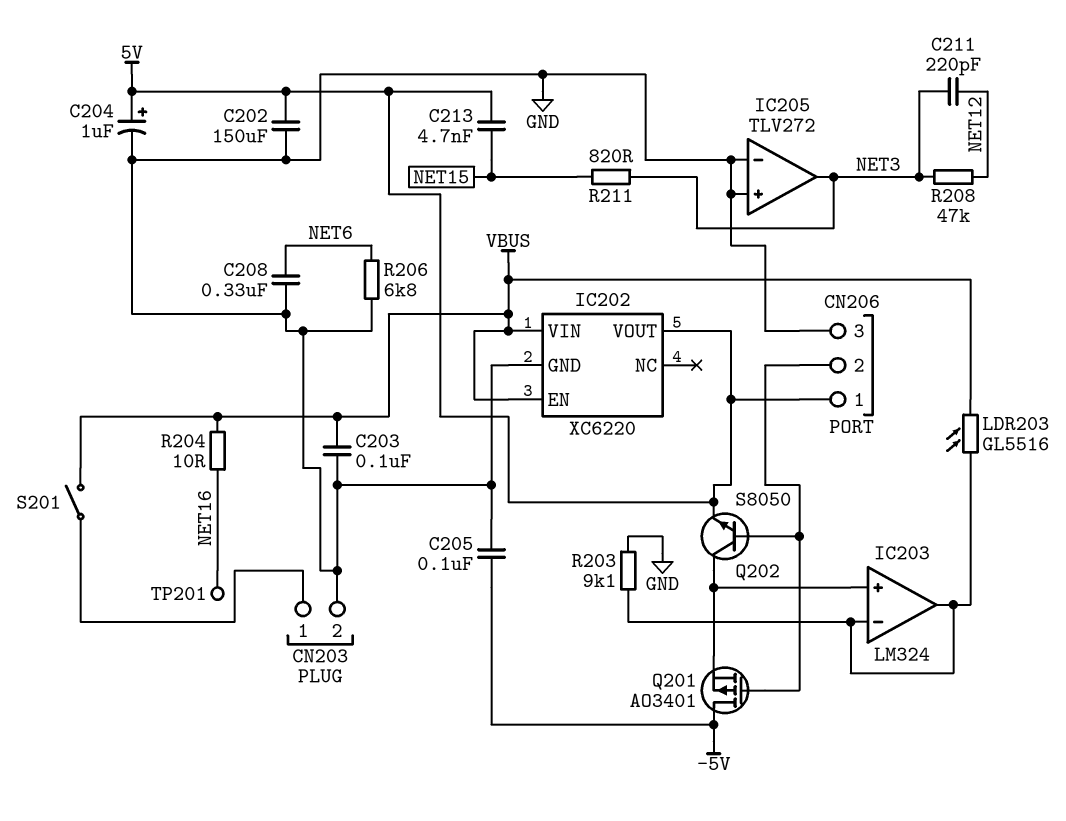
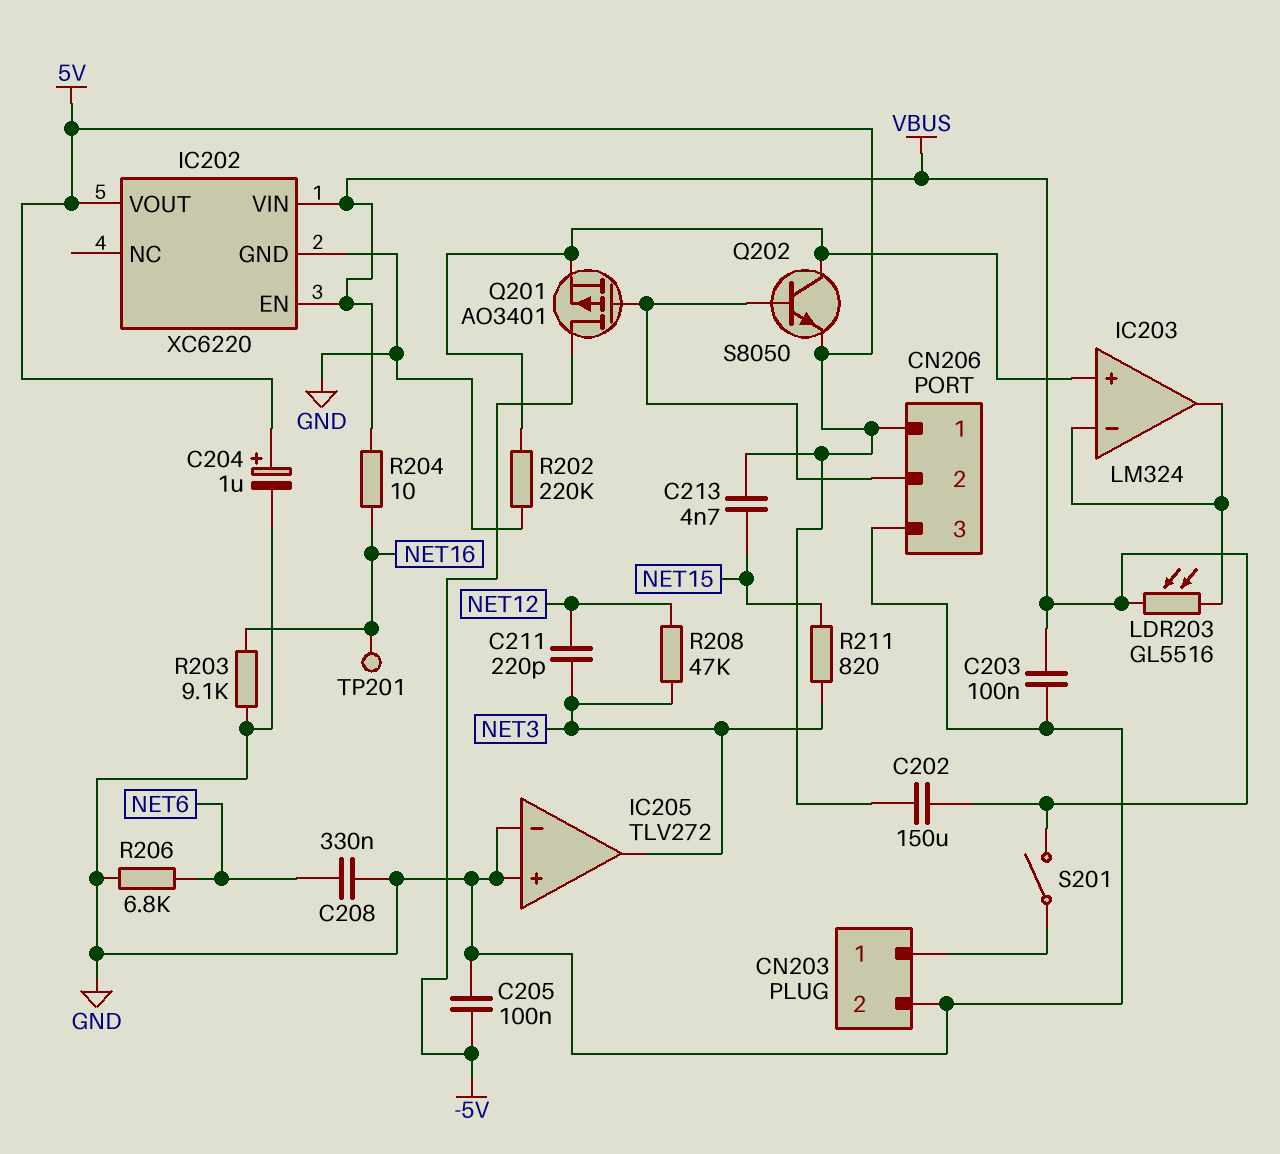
C202: 150uF (5V, GND) -> 150uF (5V, VBUS)
R202: none -> 220k (GND, IC203/in+)
R203: 9.1k (GND, IC203/in-) -> 9.1k (GND, NET16)

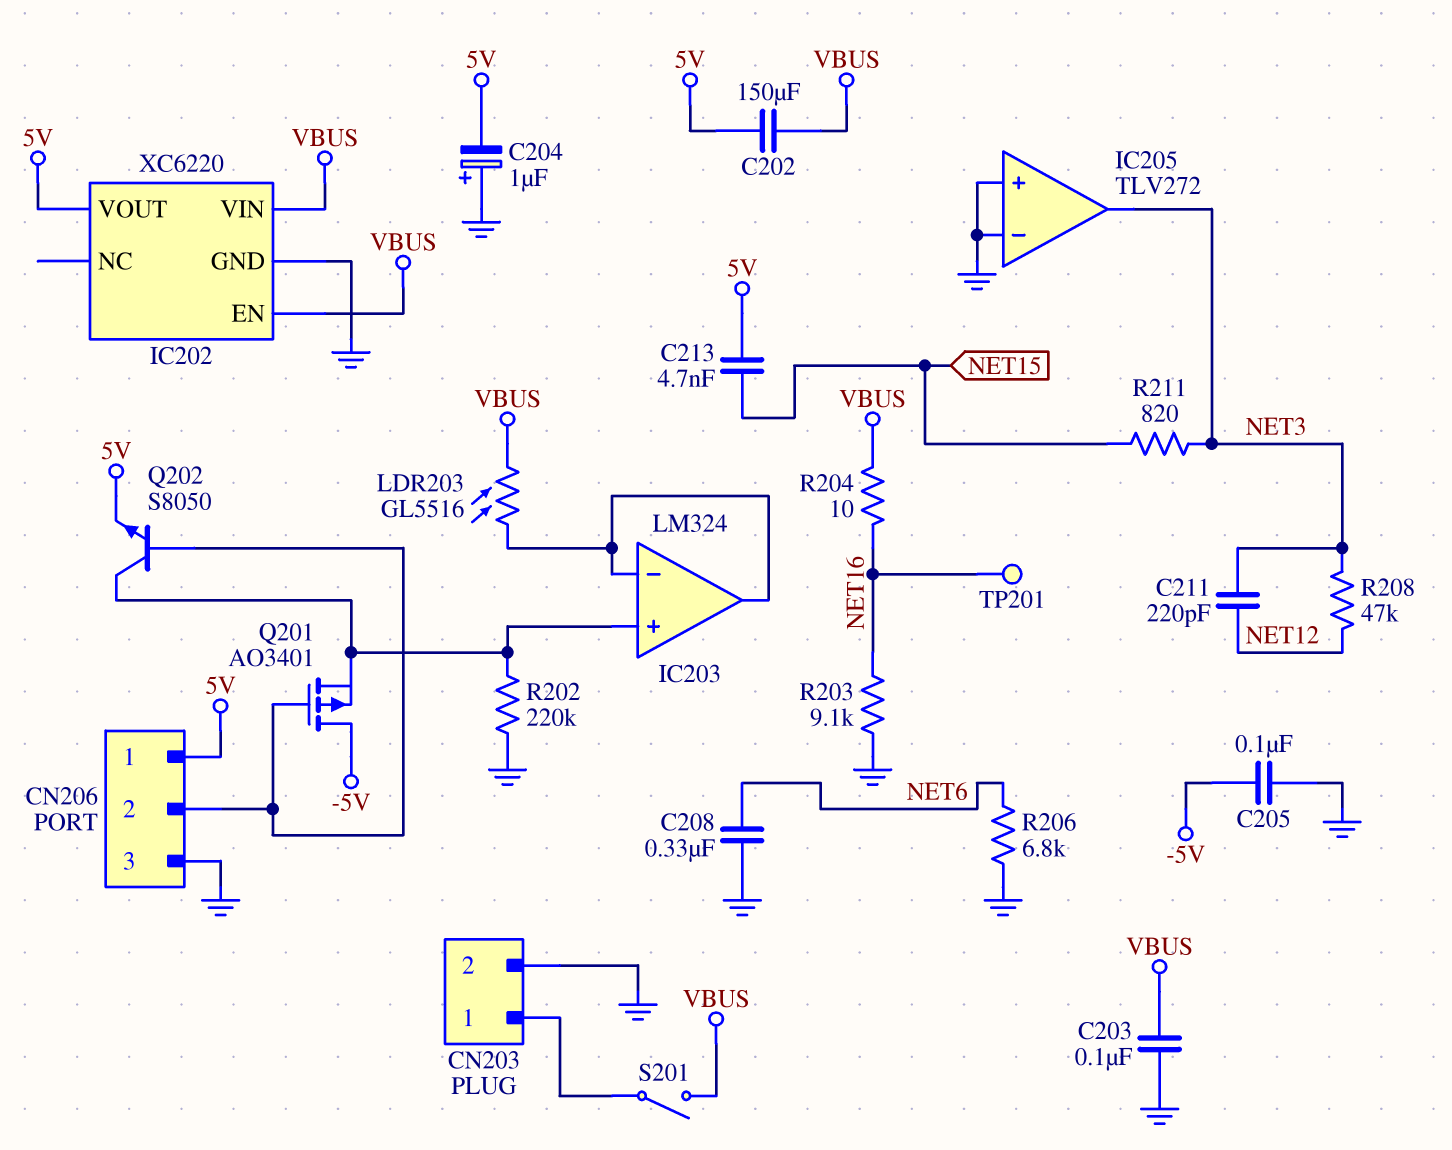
C204: 1uF (plus 5V, minus GND) -> 1uF (plus GND, minus 5V)

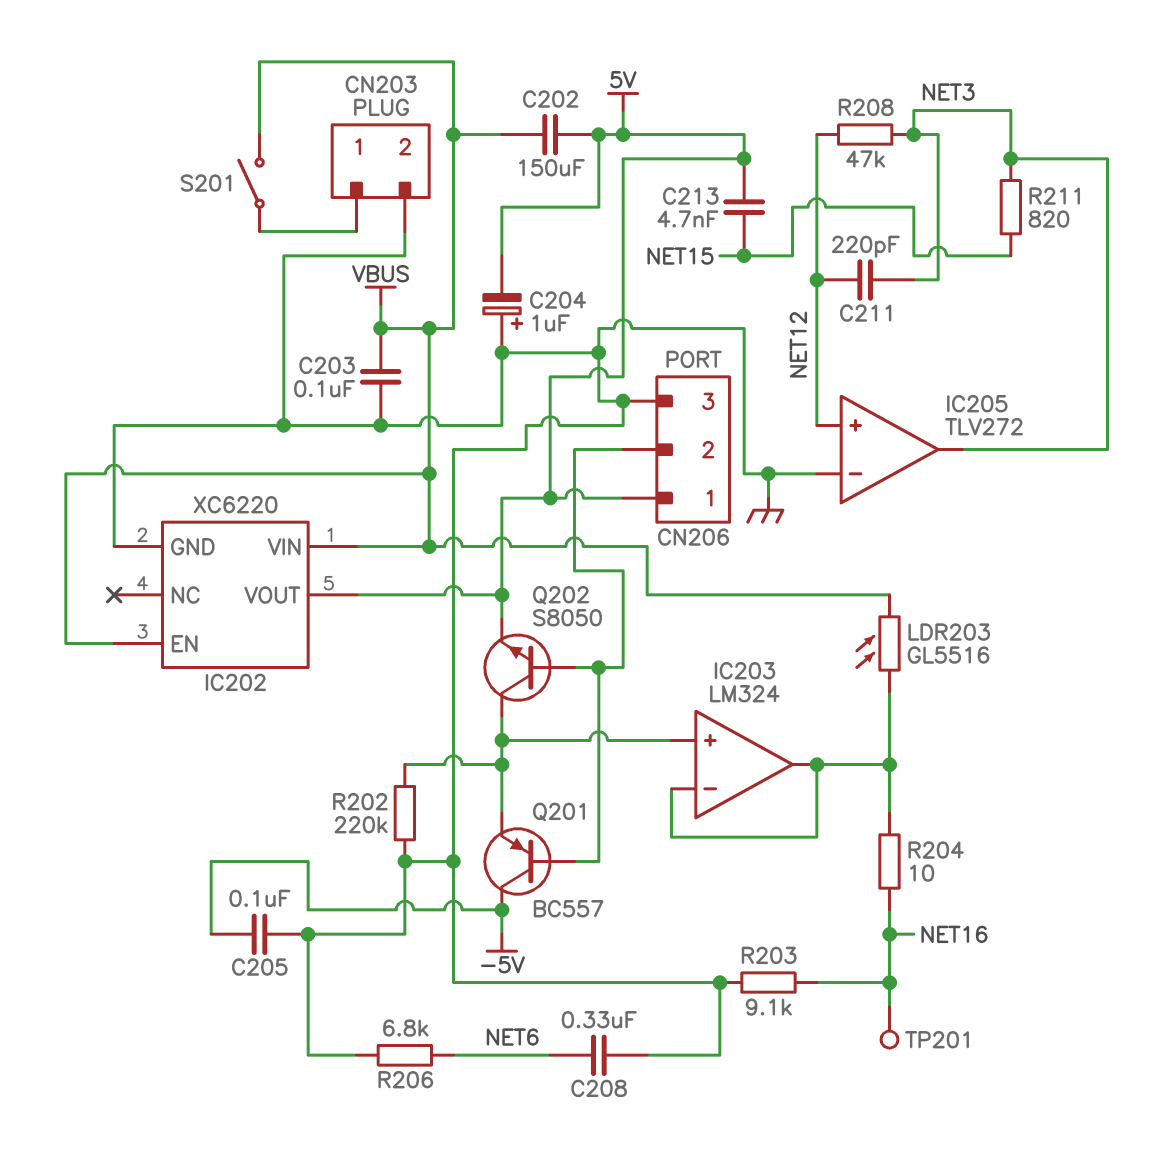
IC205 pin in+: GND -> NET12
Q201: PMOS AO3401 (G CN206/2, D -5V, S IC203/in+) -> PNP BC557 (B CN206/2, C -5V, E IC203/in+)
R204: 10 (NET16, VBUS) -> 10 (IC203/in-, NET16)

